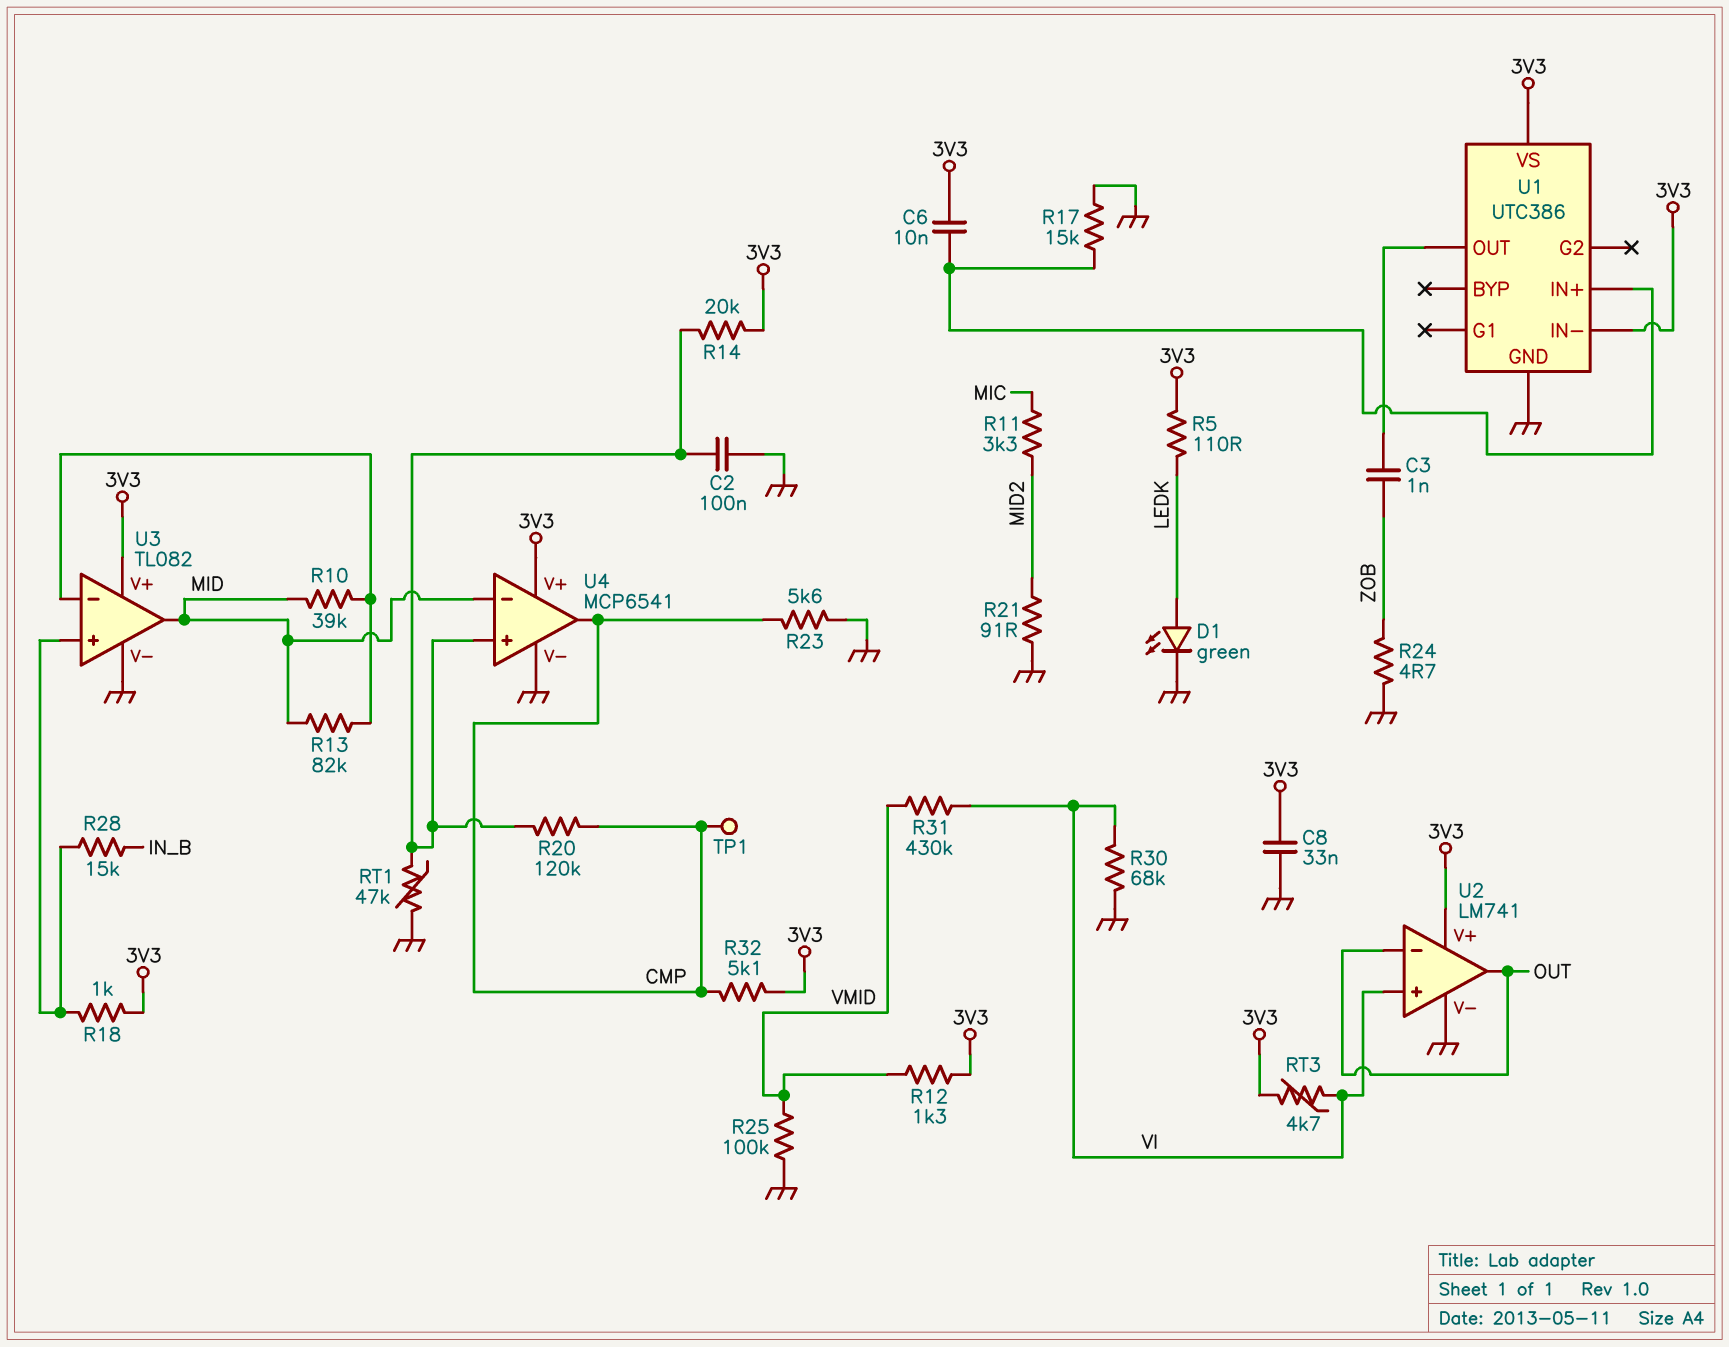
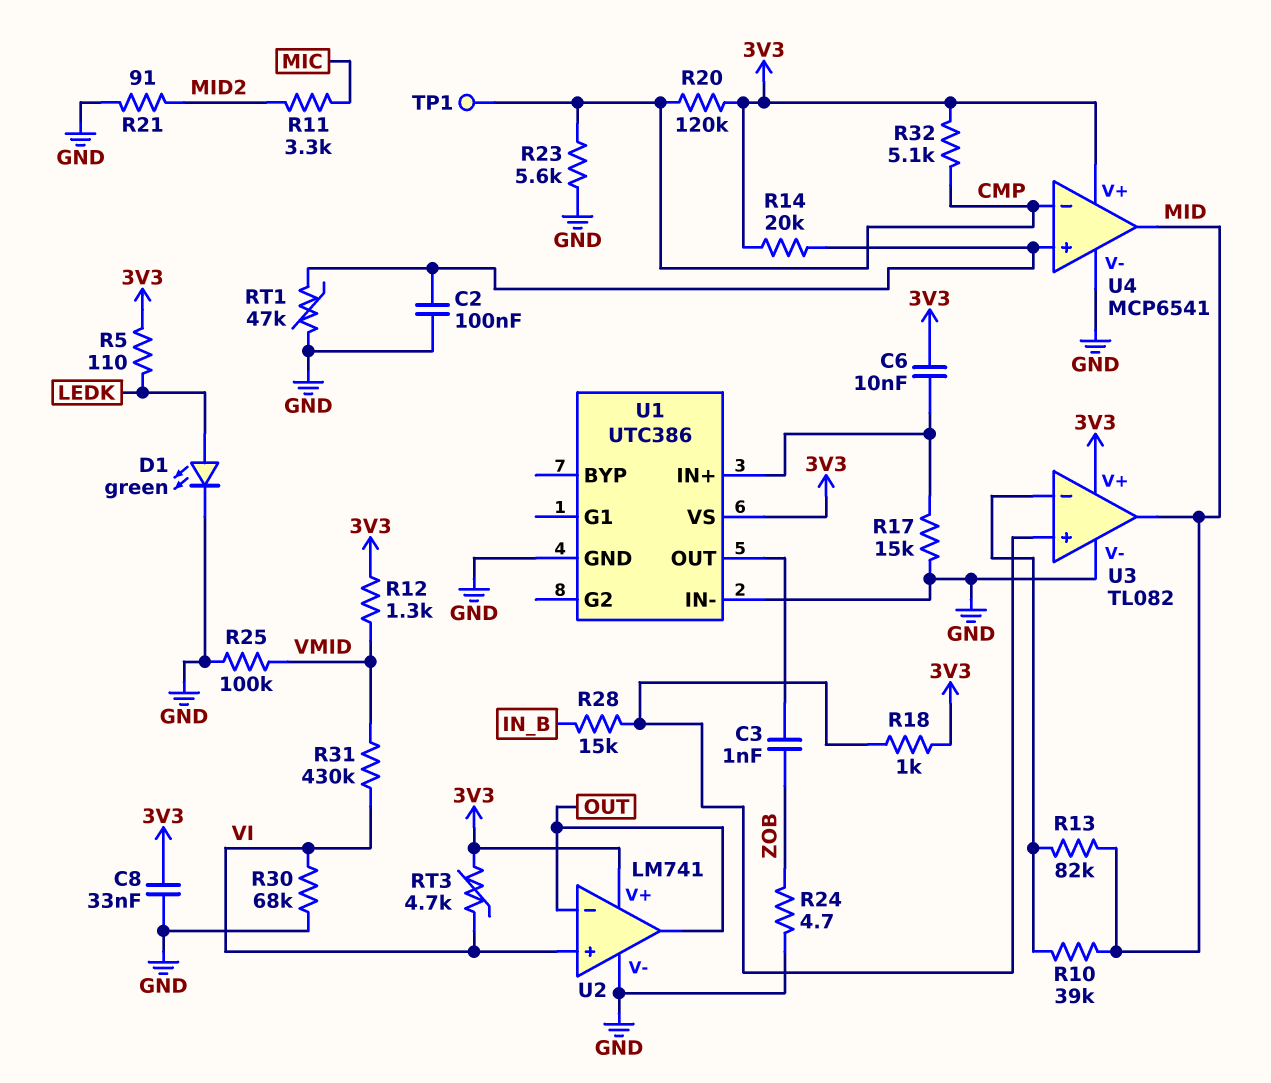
R20: 120k (CMP, U4/in+) -> 120k (3V3, CMP)
U1 pin IN-: 3V3 -> GND
U4 pin in-: MID -> CMP
U4 pin out: CMP -> MID

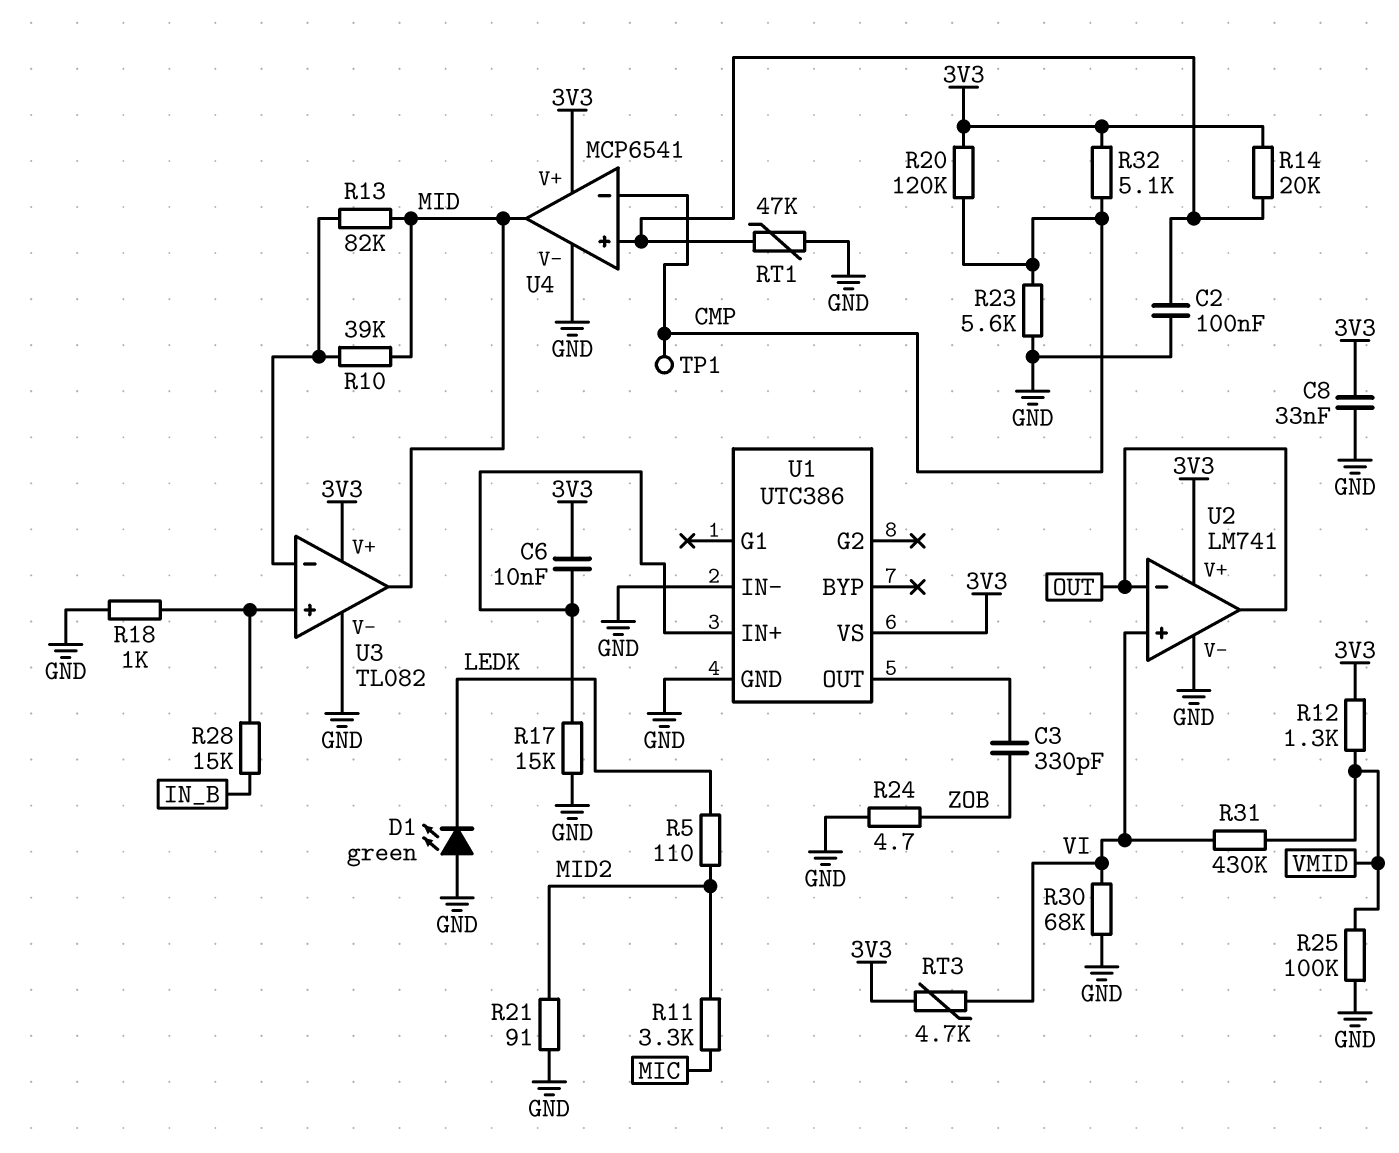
C3: 1nF (U1/OUT, ZOB) -> 330pF (U1/OUT, ZOB)
D1: LED green (A LEDK, K GND) -> LED green (A GND, K LEDK)
R5: 110 (3V3, LEDK) -> 110 (LEDK, MID2)
R18: 1k (3V3, U3/in+) -> 1k (GND, U3/in+)

